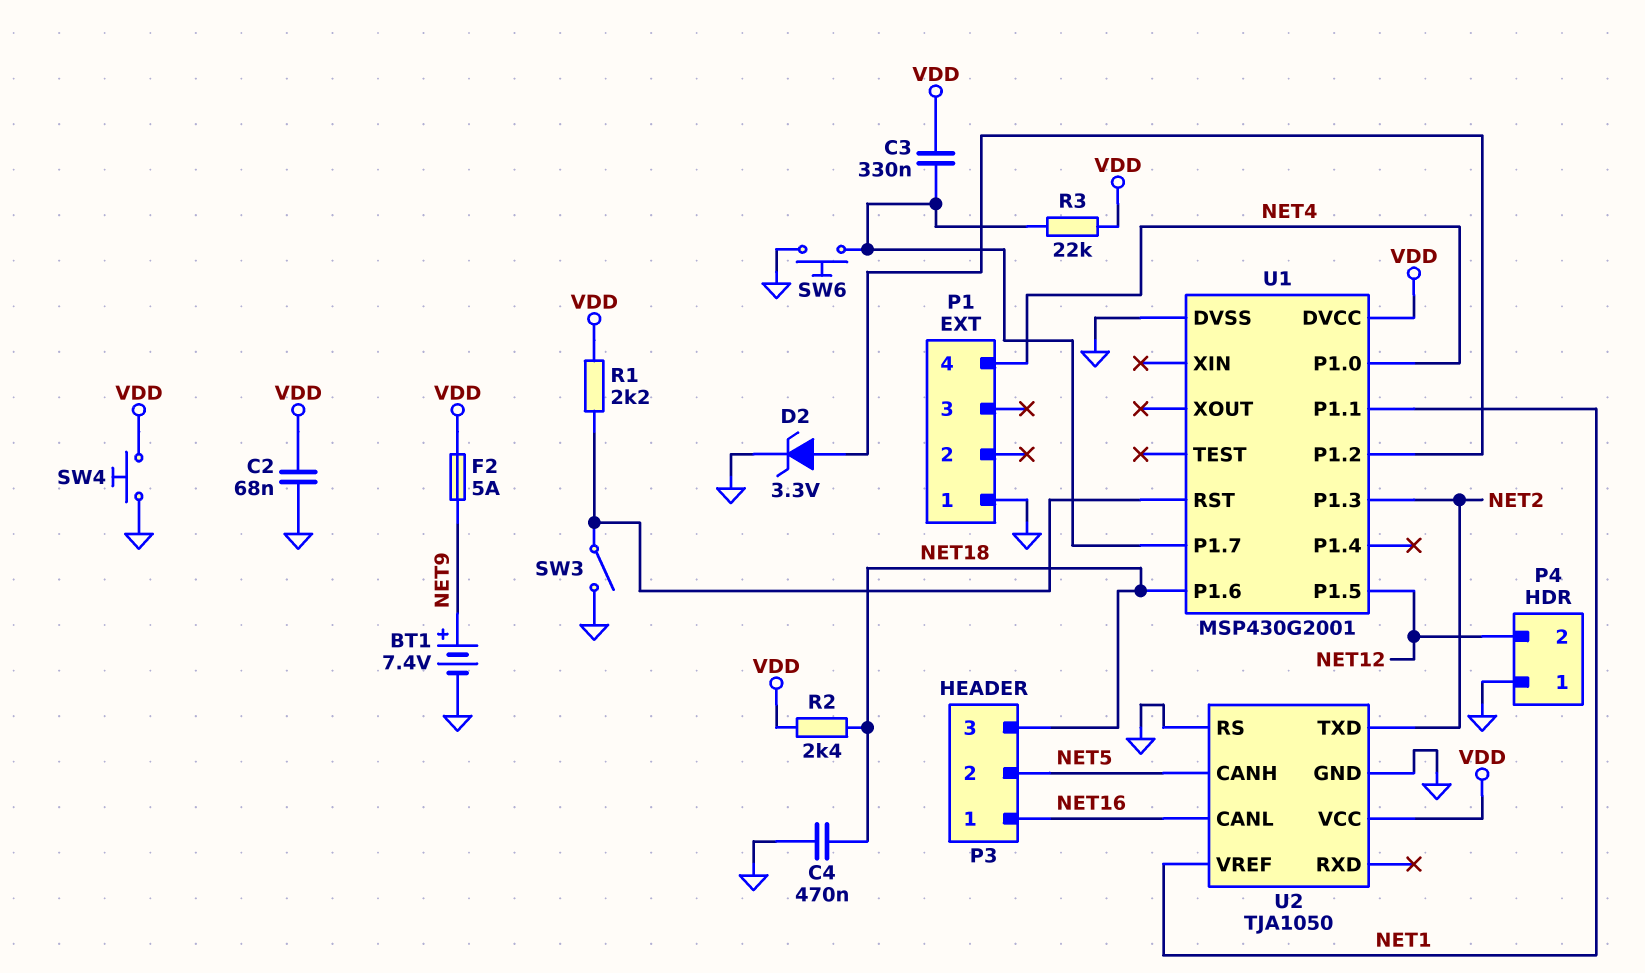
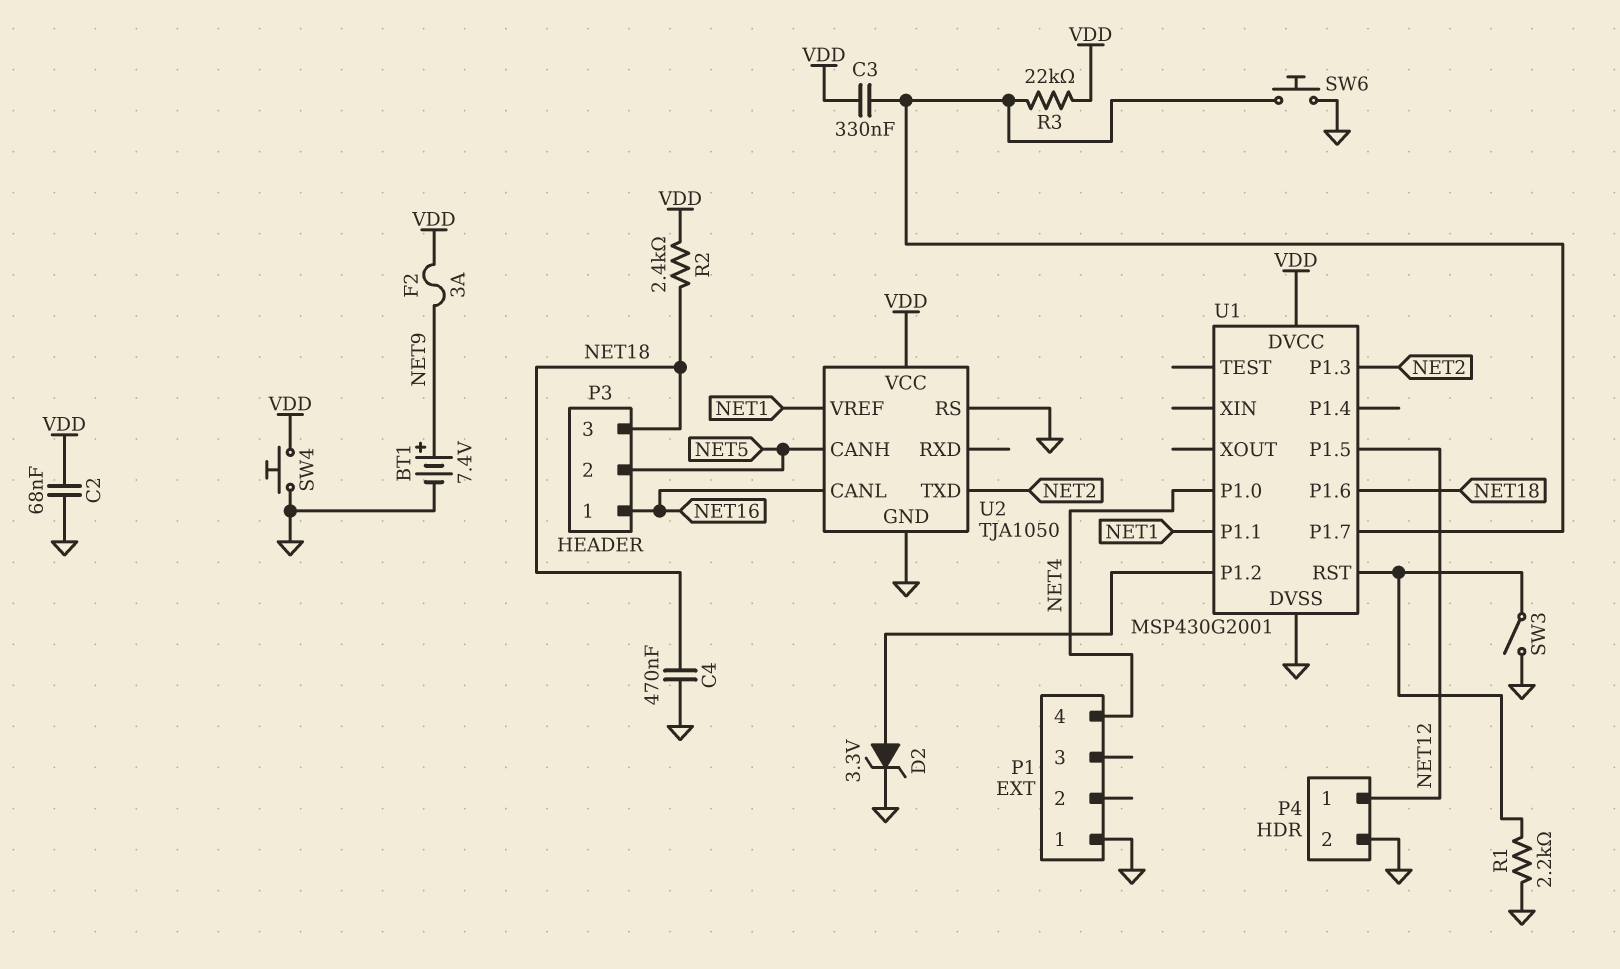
F2: 5A (NET9, VDD) -> 3A (NET9, VDD)
P4 pin 1: GND -> NET12
P4 pin 2: NET12 -> GND
R1: 2.2k (U1/RST, VDD) -> 2.2k (GND, U1/RST)

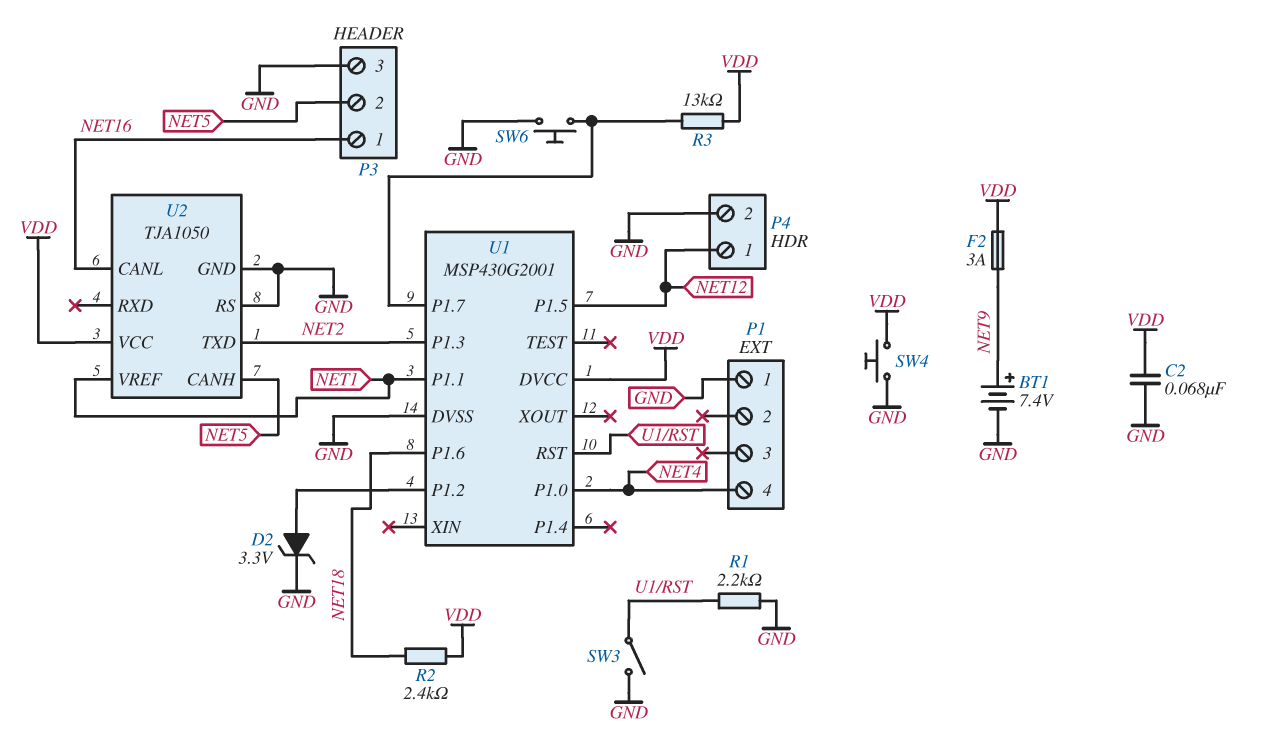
C3: 330nF (U1/P1.7, VDD) -> none
C4: 470nF (GND, NET18) -> none
P3 pin 3: NET18 -> GND
R3: 22k (U1/P1.7, VDD) -> 13k (U1/P1.7, VDD)

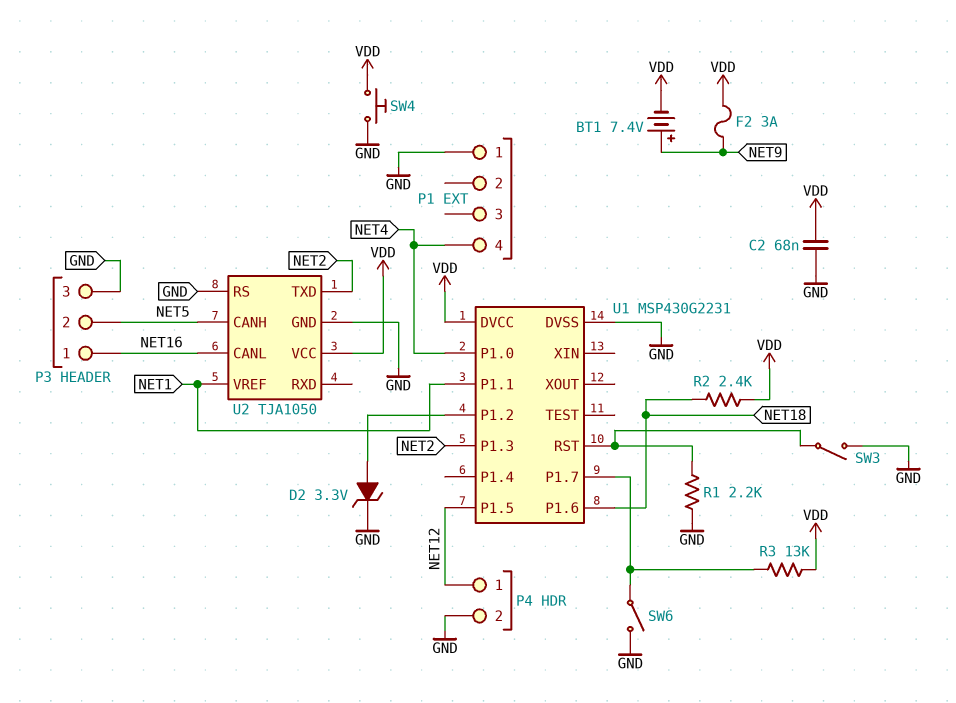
BT1: 7.4V (plus NET9, minus GND) -> 7.4V (plus NET9, minus VDD)
SW6: button (GND, U1/P1.7) -> switch (GND, U1/P1.7)
U1: MSP430G2001 -> MSP430G2231

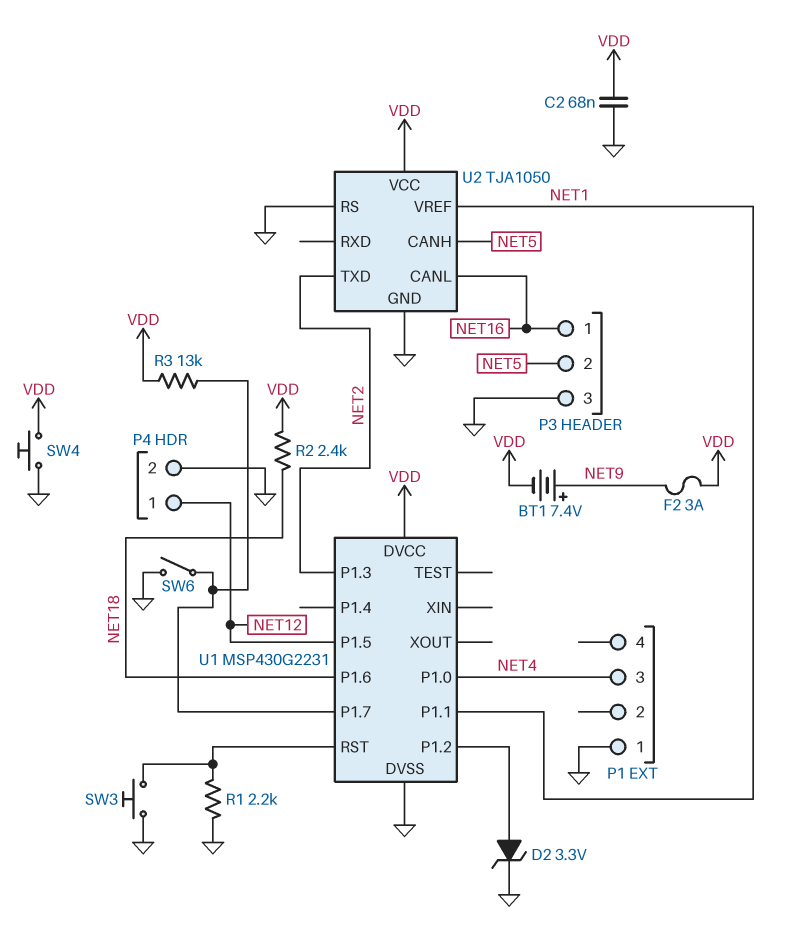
P1 pin 3: none -> NET4
P1 pin 4: NET4 -> none
SW3: switch (GND, U1/RST) -> button (GND, U1/RST)

